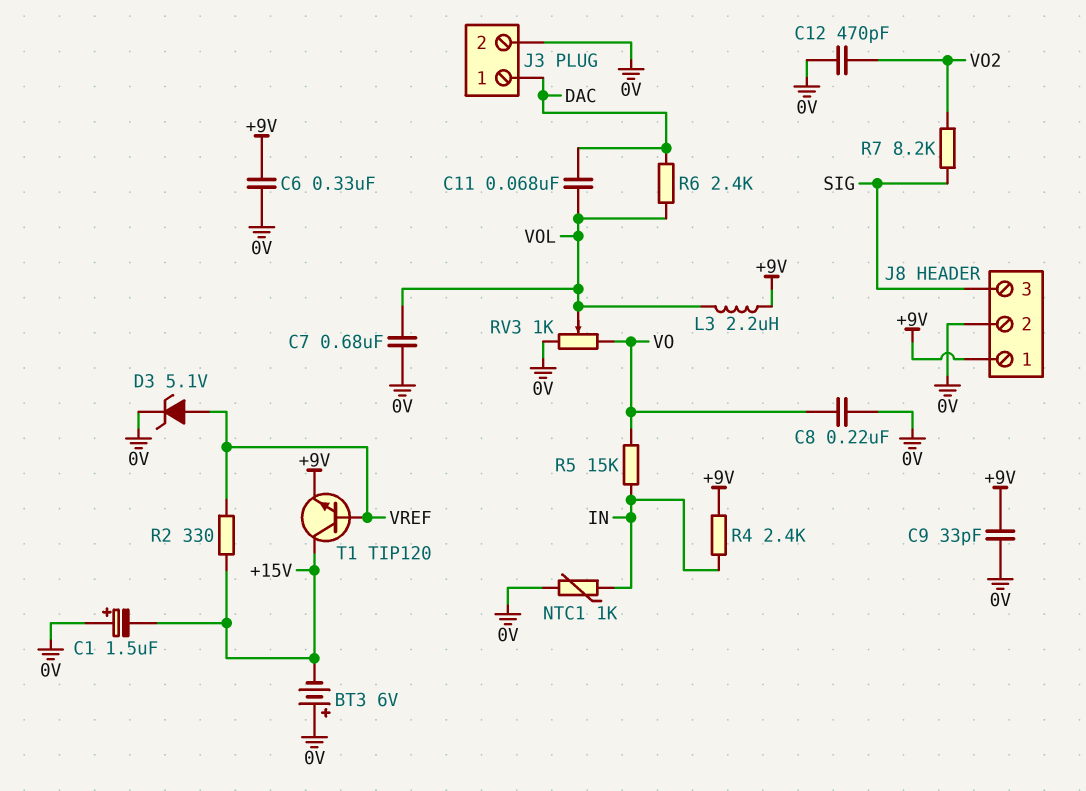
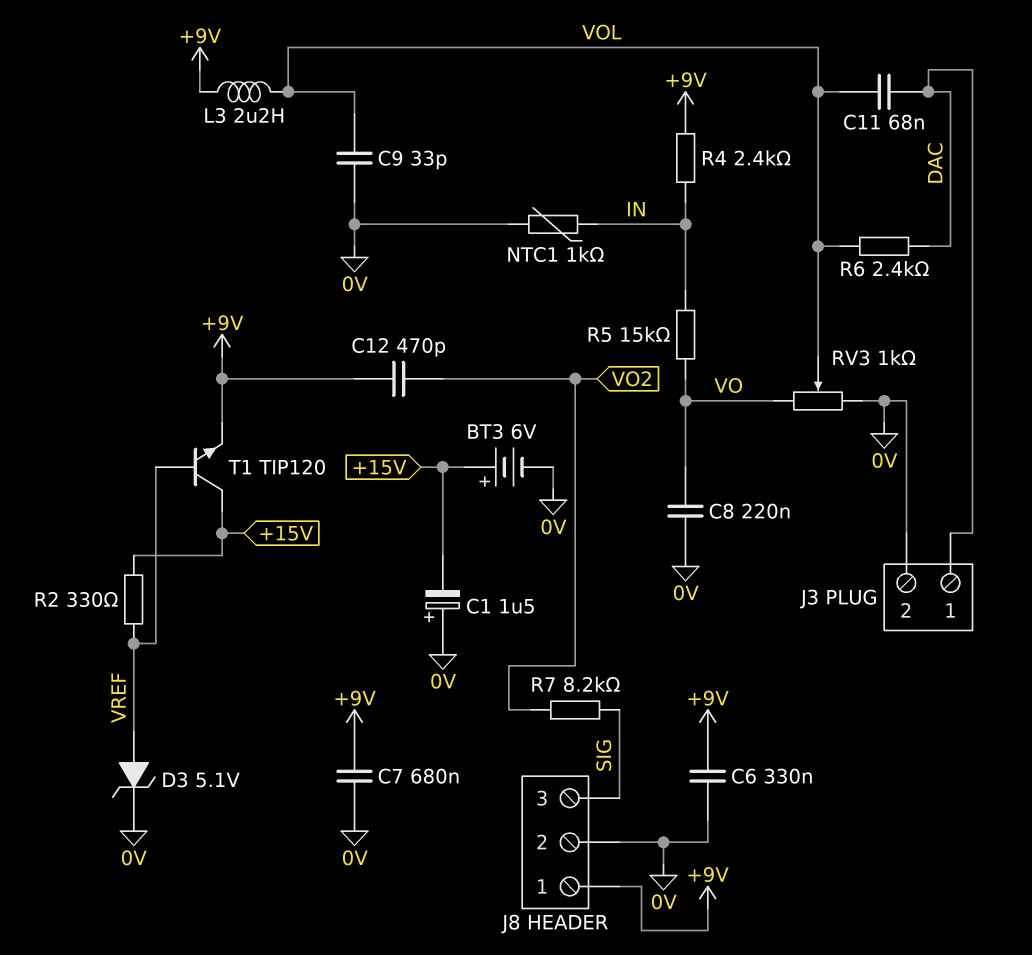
BT3: 6V (plus 0V, minus +15V) -> 6V (plus +15V, minus 0V)
C7: 680nF (0V, VOL) -> 680nF (+9V, 0V)
C9: 33pF (+9V, 0V) -> 33pF (0V, VOL)
C12: 470pF (0V, VO2) -> 470pF (+9V, VO2)

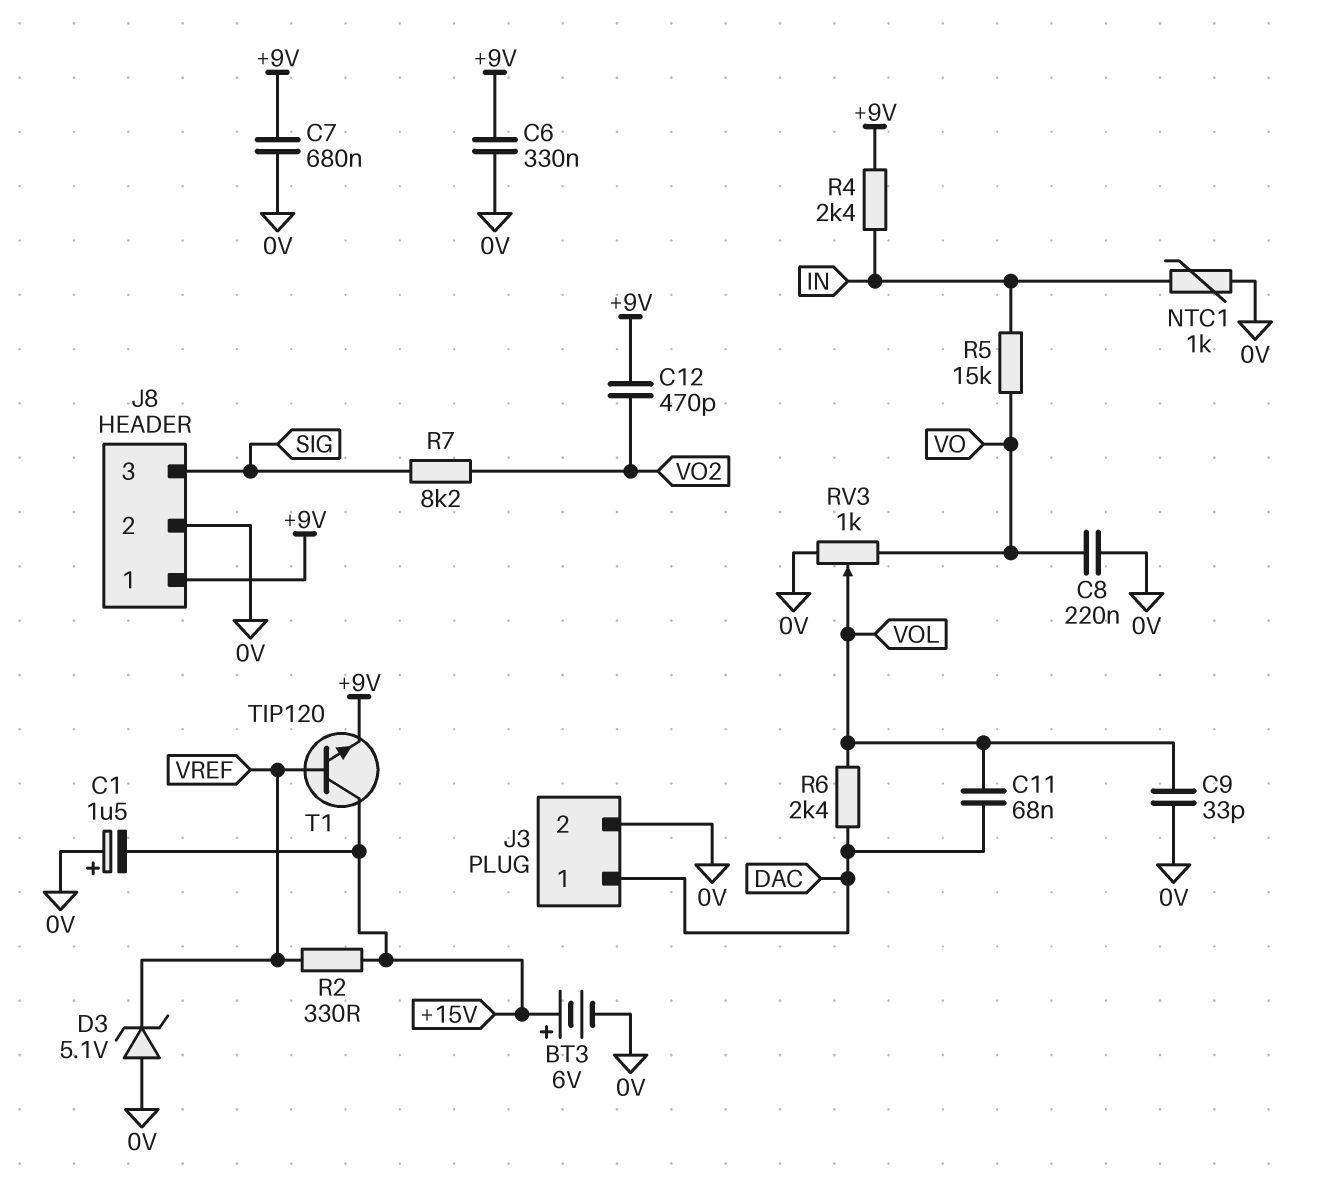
D3: zener 5.1V (A VREF, K 0V) -> zener 5.1V (A 0V, K VREF)
L3: 2.2uH (+9V, VOL) -> none

